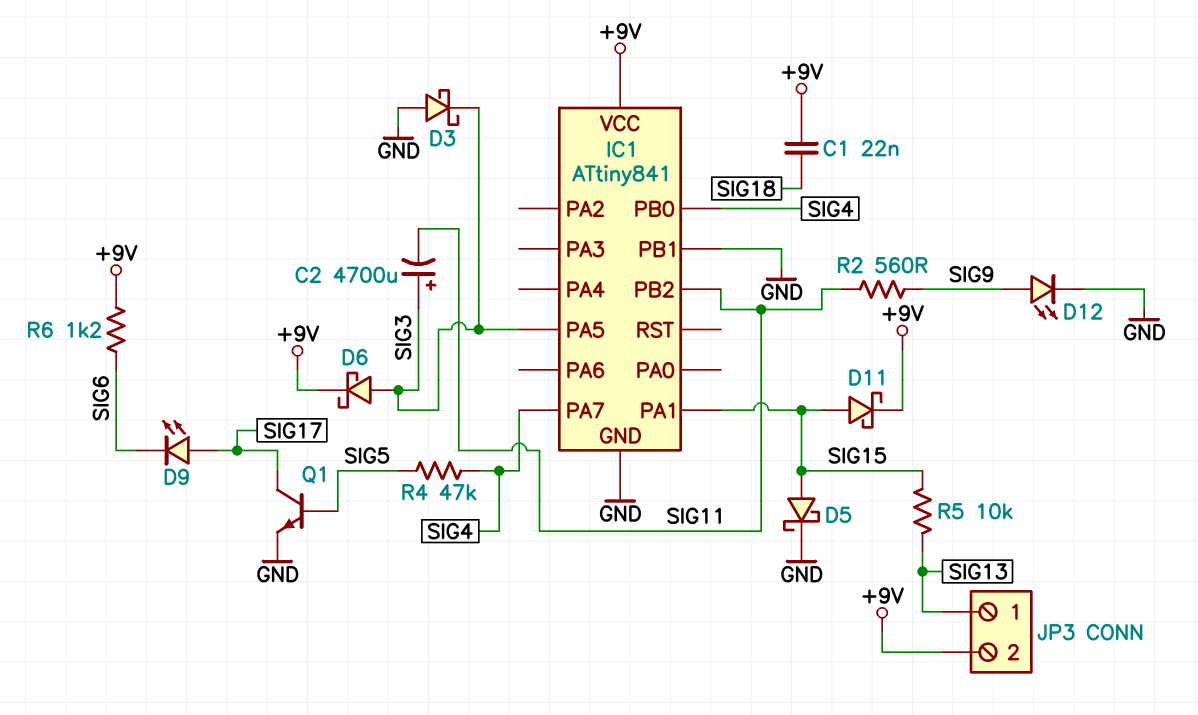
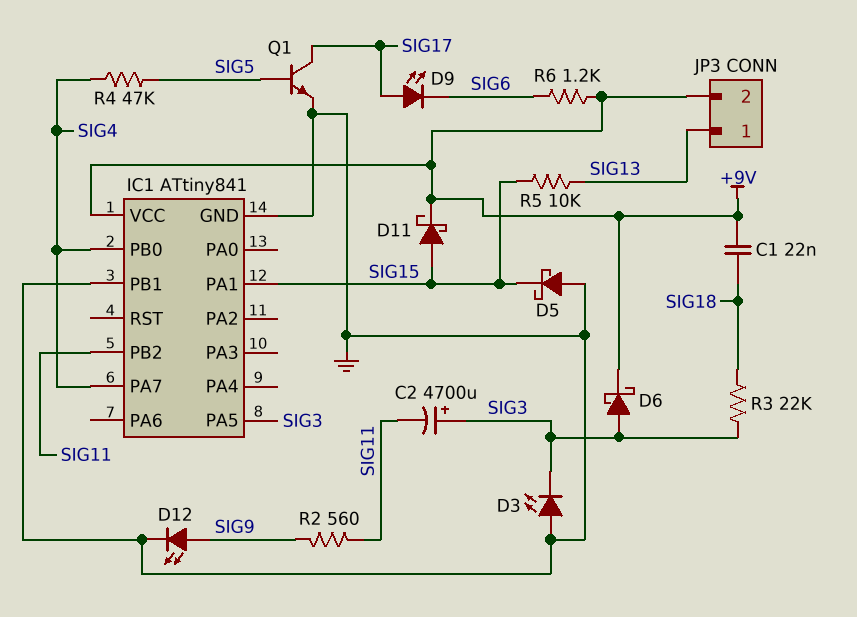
D3: schottky (A GND, K SIG3) -> LED (A GND, K SIG3)
D5: schottky (A SIG15, K GND) -> schottky (A GND, K SIG15)
R3: none -> 22k (SIG3, SIG18)

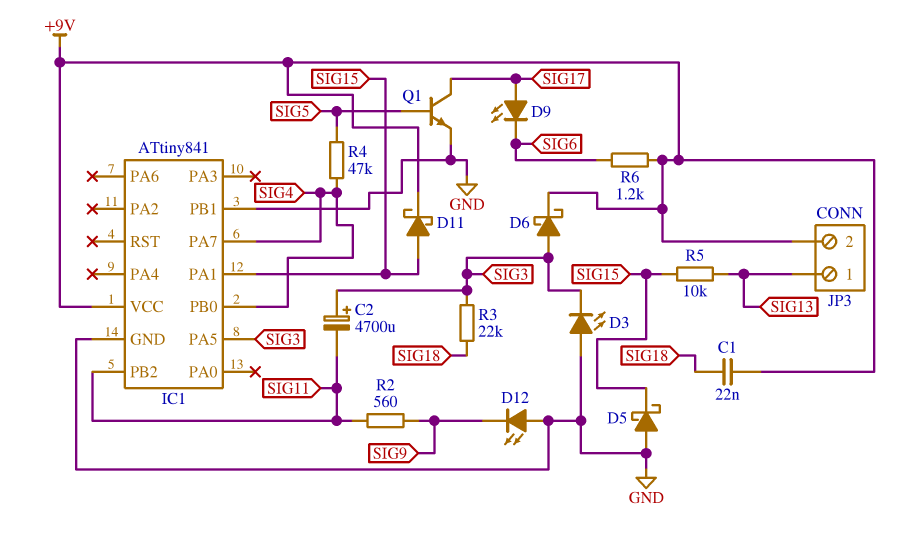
D12: LED (A SIG9, K GND) -> LED (A GND, K SIG9)

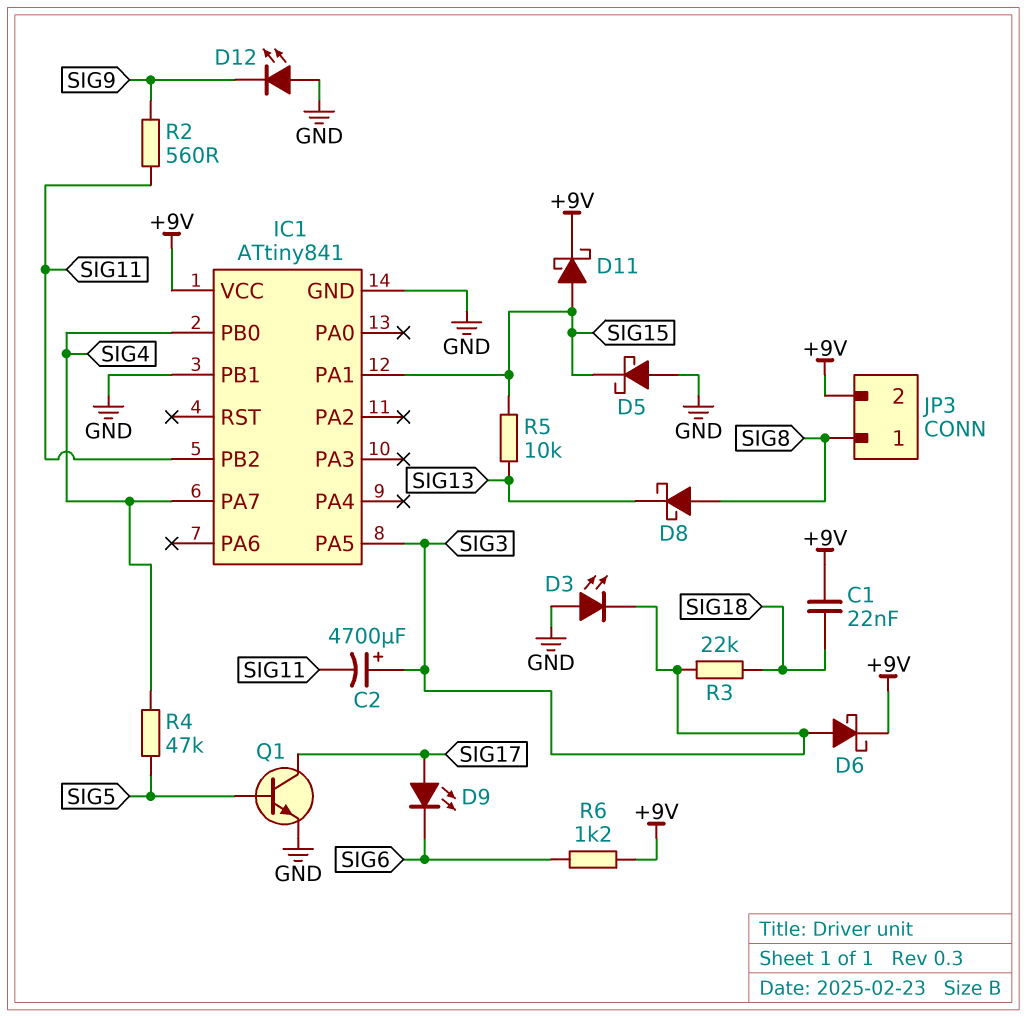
D8: none -> schottky (A SIG8, K SIG13)
JP3 pin 1: SIG13 -> SIG8

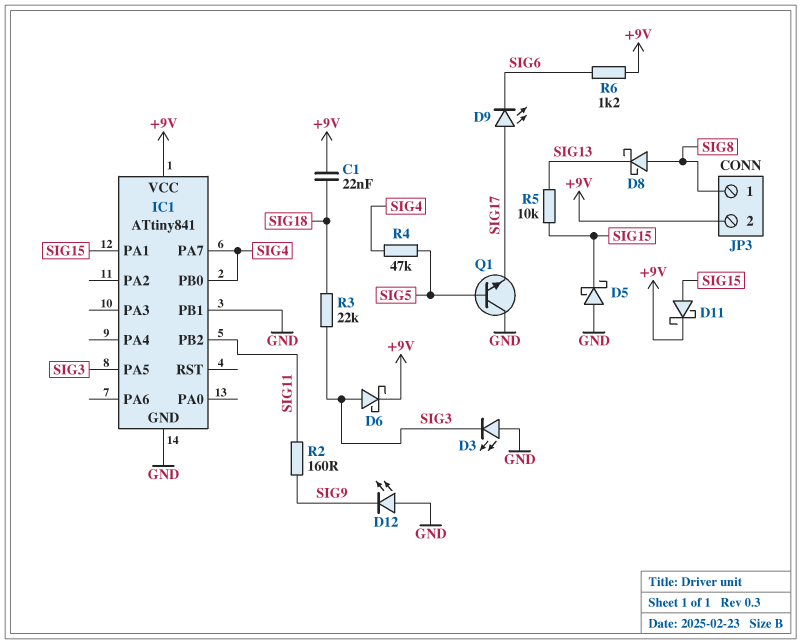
C2: 4700uF (plus SIG3, minus SIG11) -> none
Q1: NPN (B SIG5, C SIG17, E GND) -> NPN (B SIG5, C GND, E SIG17)
R2: 560 (SIG9, SIG11) -> 160 (SIG9, SIG11)

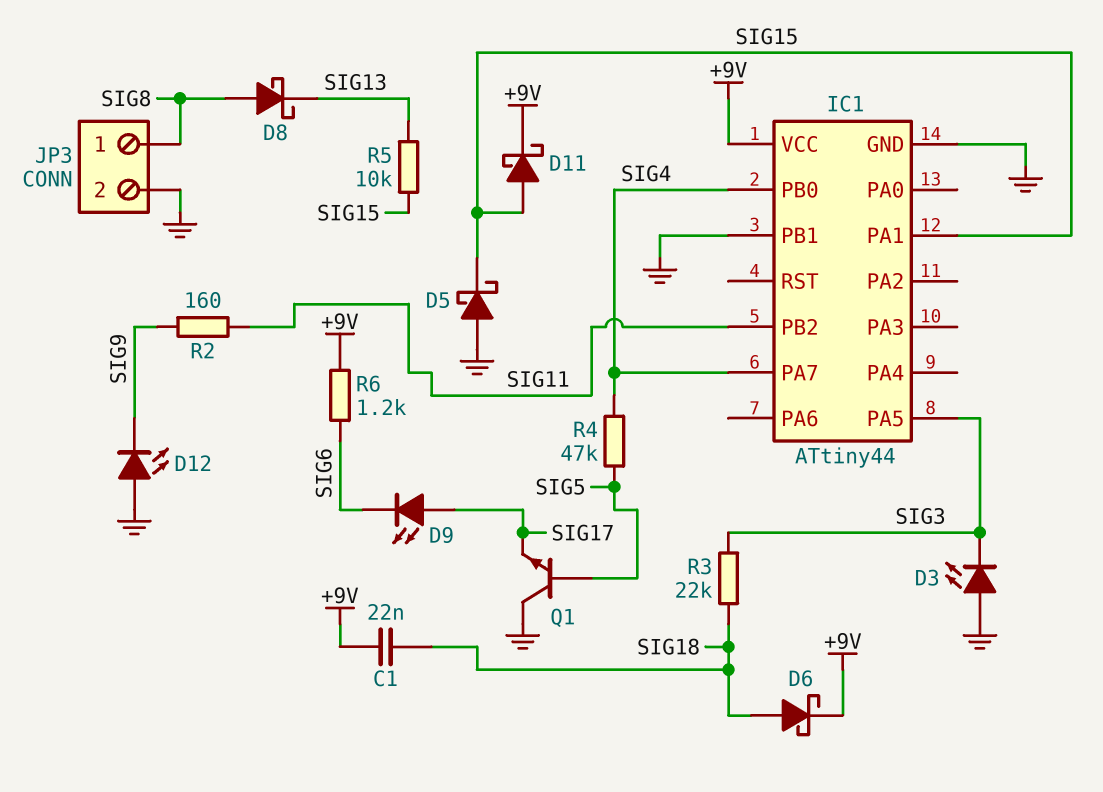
D6: schottky (A SIG3, K +9V) -> schottky (A SIG18, K +9V)
IC1: ATtiny841 -> ATtiny44
JP3 pin 2: +9V -> GND

